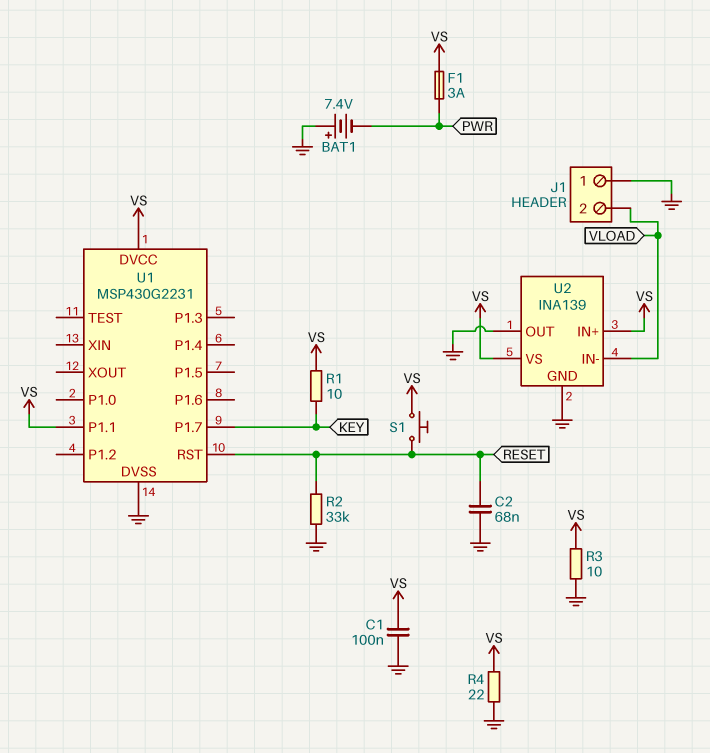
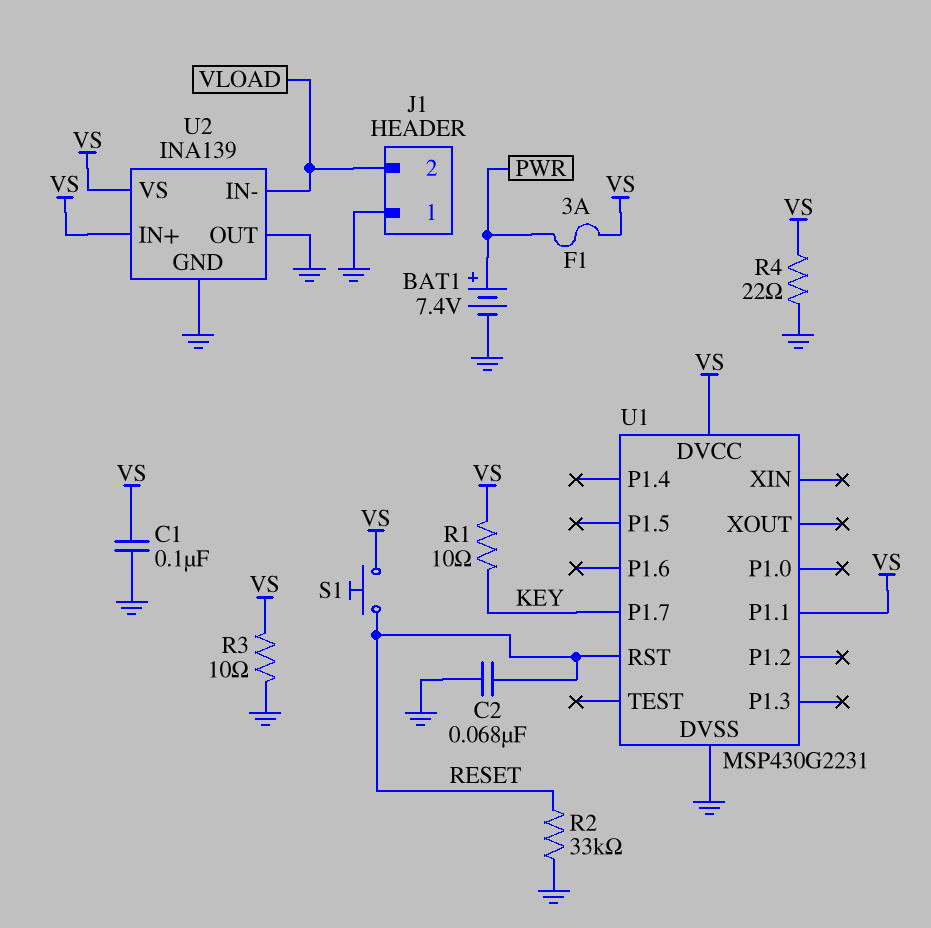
BAT1: 7.4V (plus GND, minus PWR) -> 7.4V (plus PWR, minus GND)

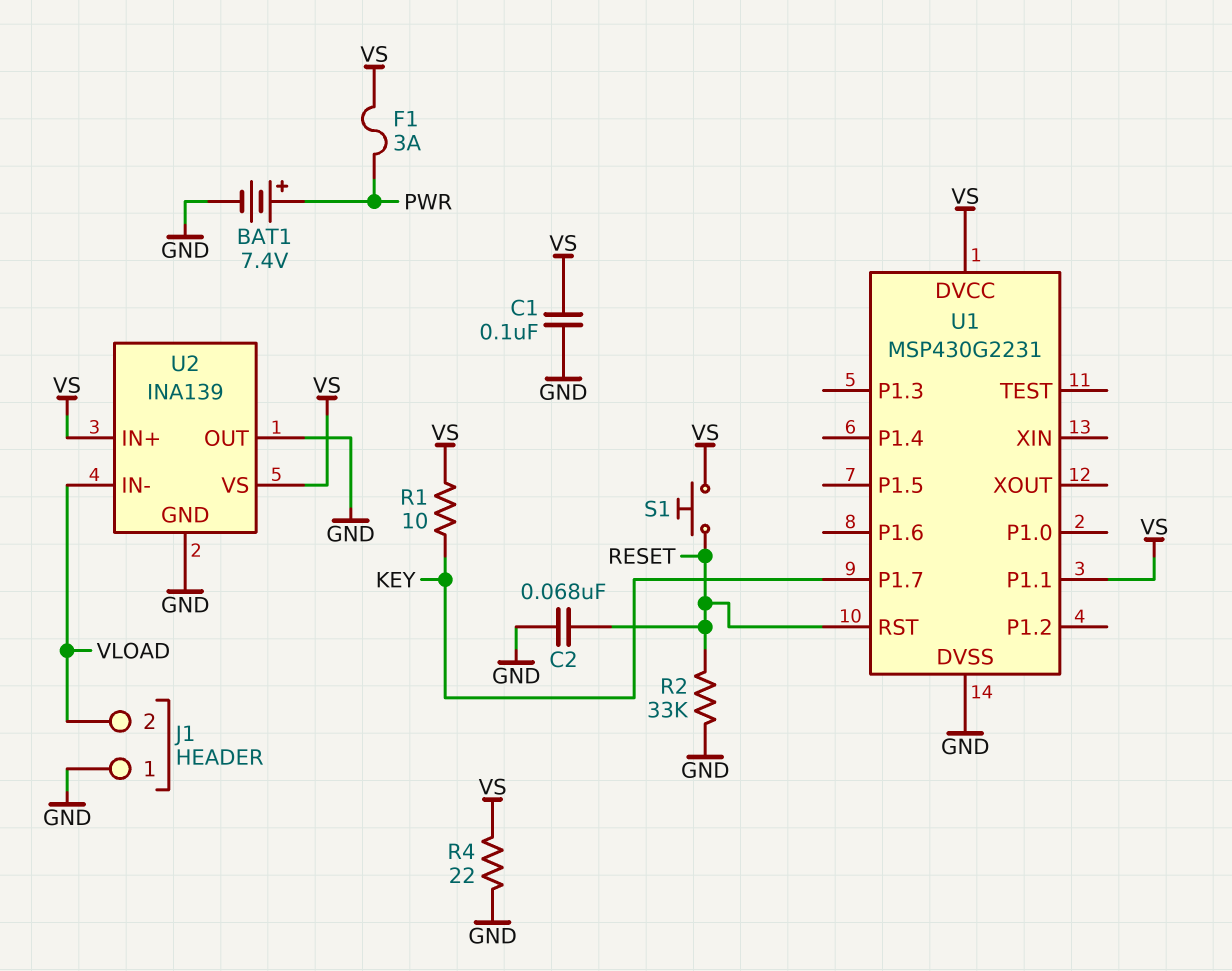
R3: 10 (GND, VS) -> none

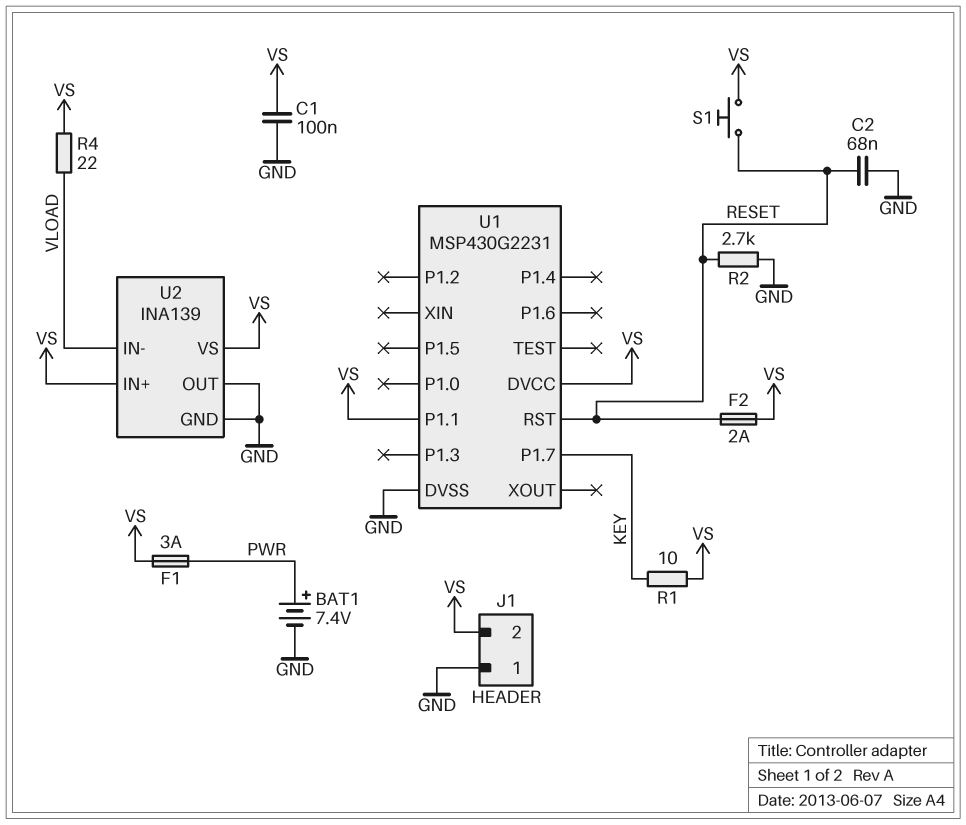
F2: none -> 2A (RESET, VS)
J1 pin 2: VLOAD -> VS
R2: 33k (GND, RESET) -> 2.7k (GND, RESET)
R4: 22 (GND, VS) -> 22 (VLOAD, VS)

